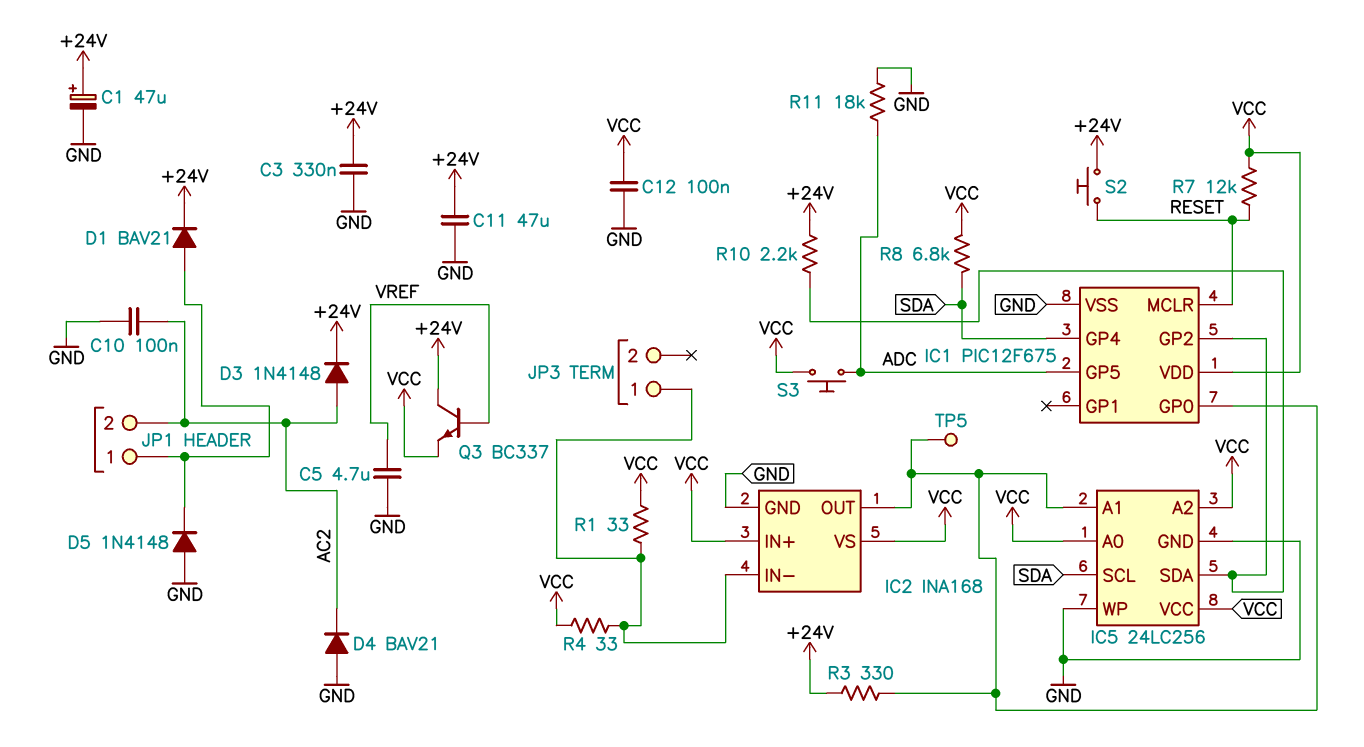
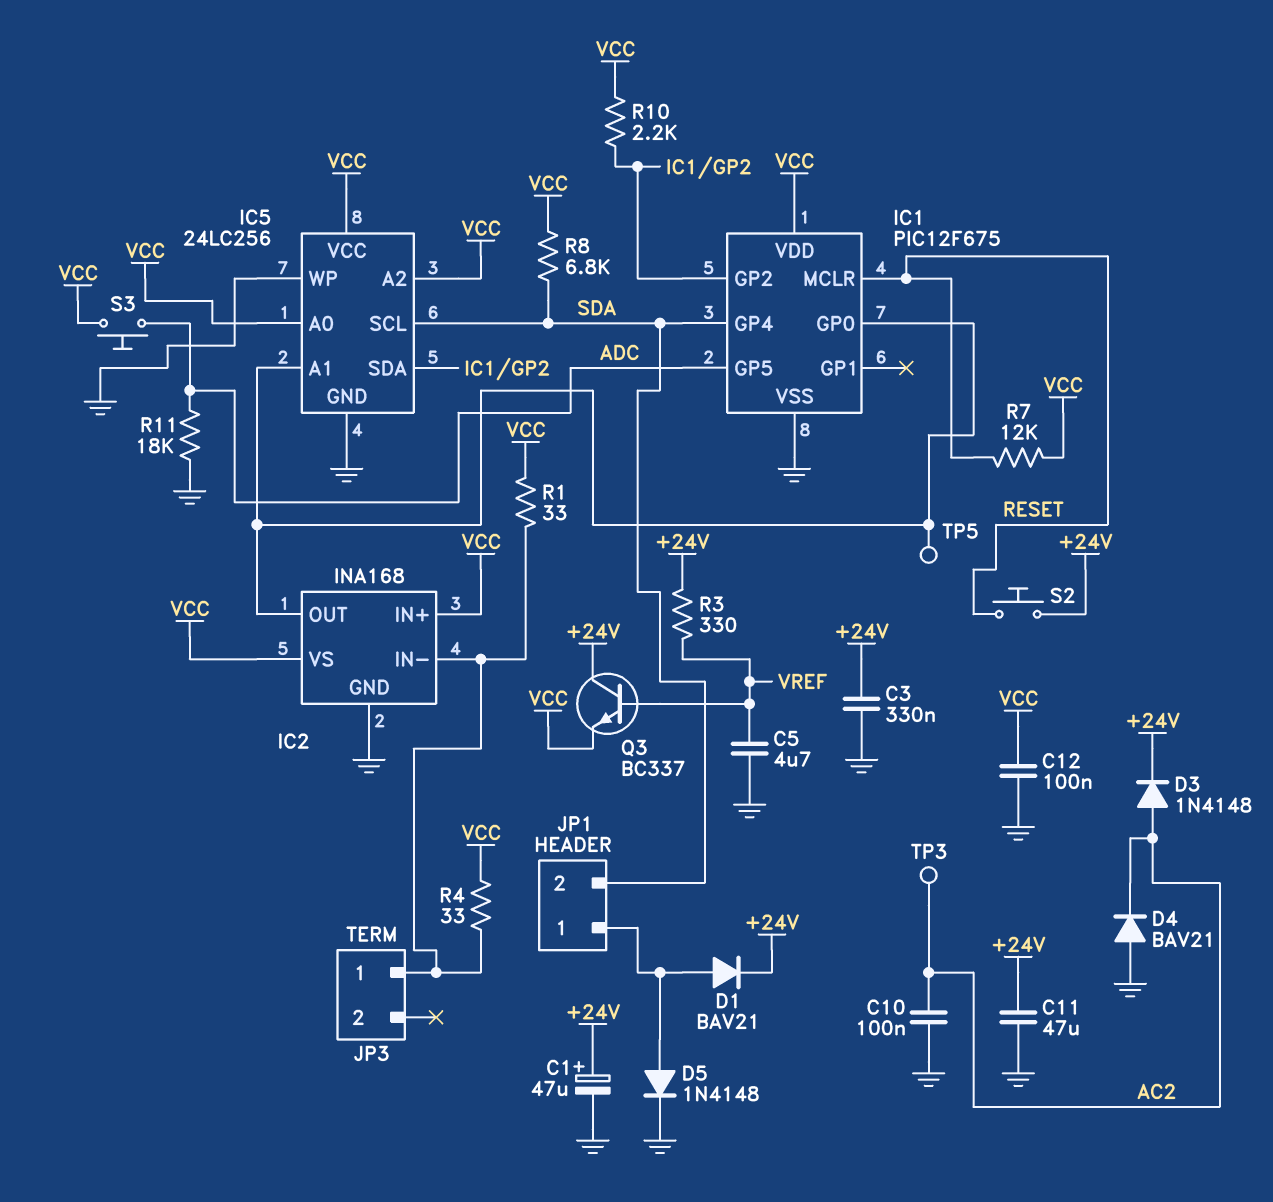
D5: diode 1N4148 (A GND, K JP1/1) -> diode 1N4148 (A JP1/1, K GND)
JP1 pin 2: AC2 -> SDA
R3: 330 (+24V, IC1/GP0) -> 330 (+24V, VREF)
R10: 2.2k (+24V, IC1/GP2) -> 2.2k (IC1/GP2, VCC)
TP3: none -> test point (AC2)

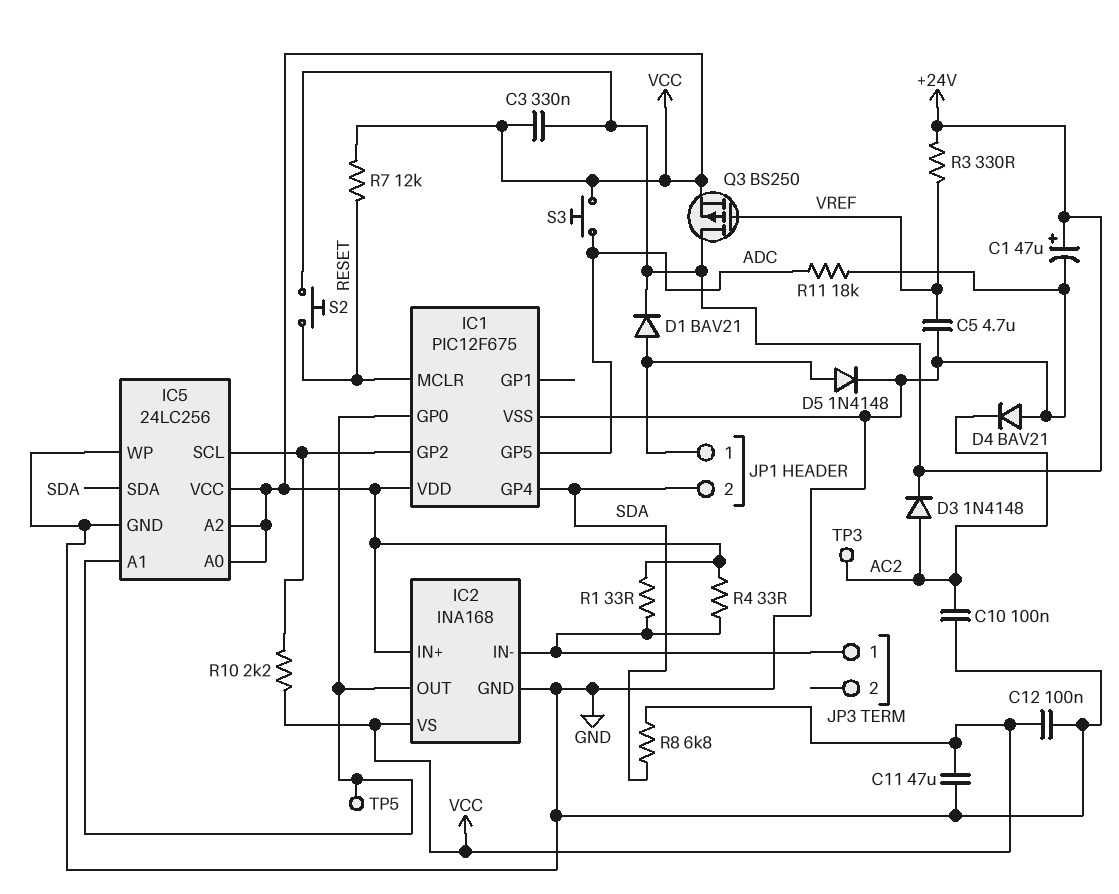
C3: 330nF (+24V, GND) -> 330nF (+24V, VCC)
C11: 47uF (+24V, GND) -> 47uF (GND, VCC)
IC5 pin SCL: SDA -> IC1/GP2
IC5 pin SDA: IC1/GP2 -> SDA
Q3: NPN BC337 (B VREF, C +24V, E VCC) -> PMOS BS250 (G VREF, D +24V, S VCC)

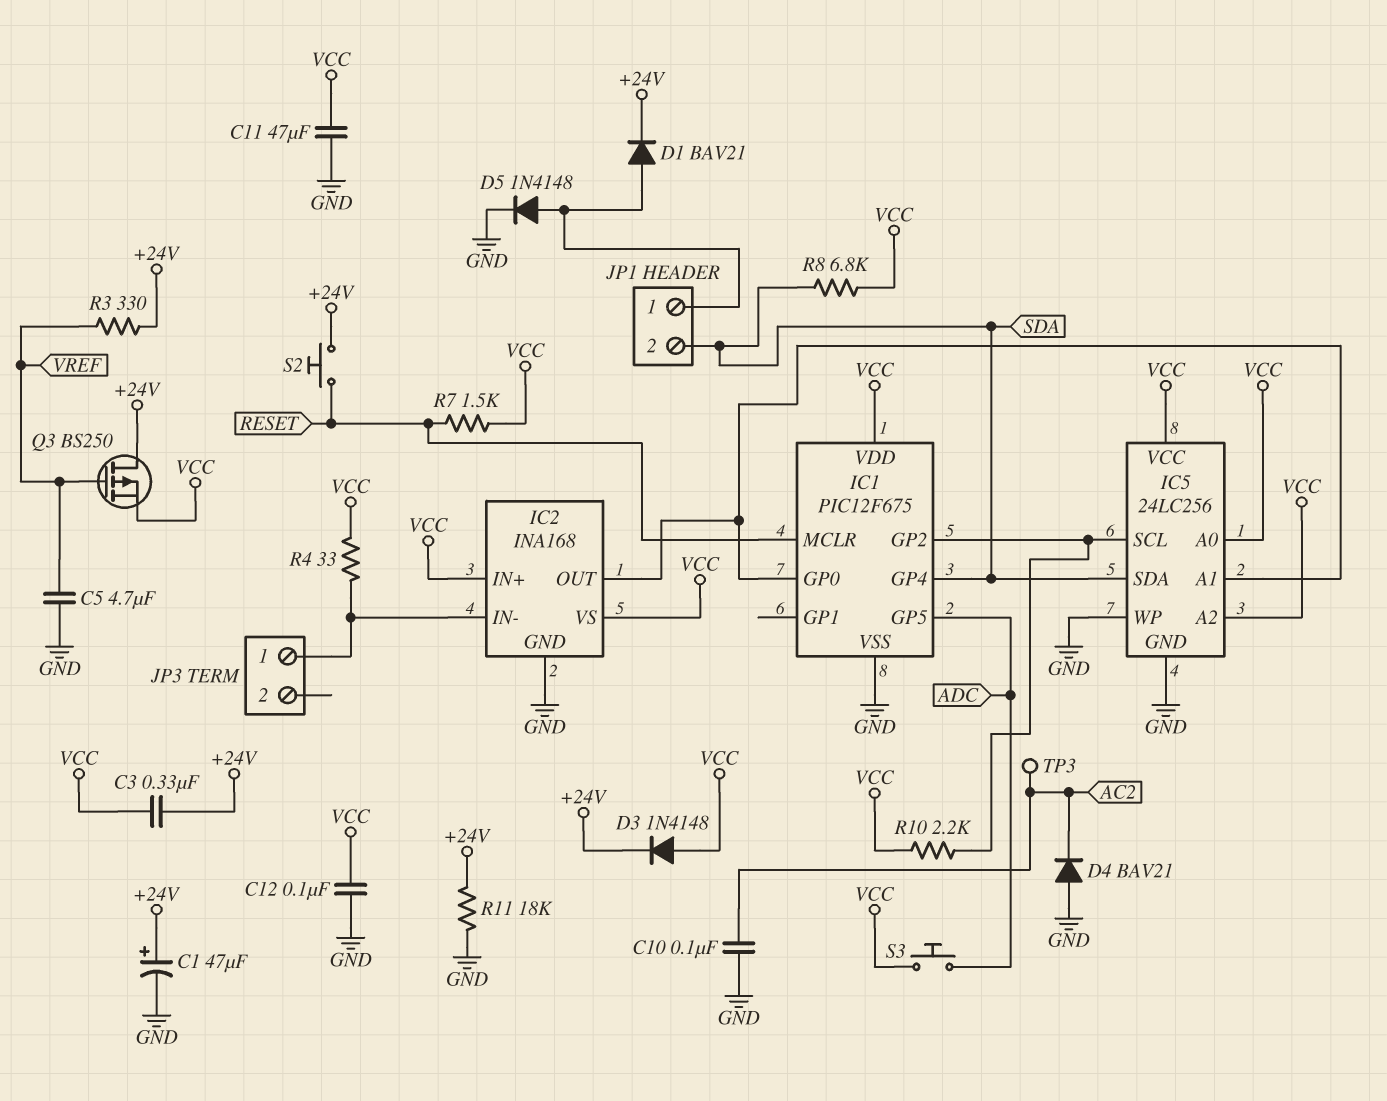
D3: diode 1N4148 (A AC2, K +24V) -> diode 1N4148 (A VCC, K +24V)
R1: 33 (IC2/IN-, VCC) -> none
R7: 12k (RESET, VCC) -> 1.5k (RESET, VCC)
R11: 18k (ADC, GND) -> 18k (+24V, GND)
TP5: test point (IC1/GP0) -> none

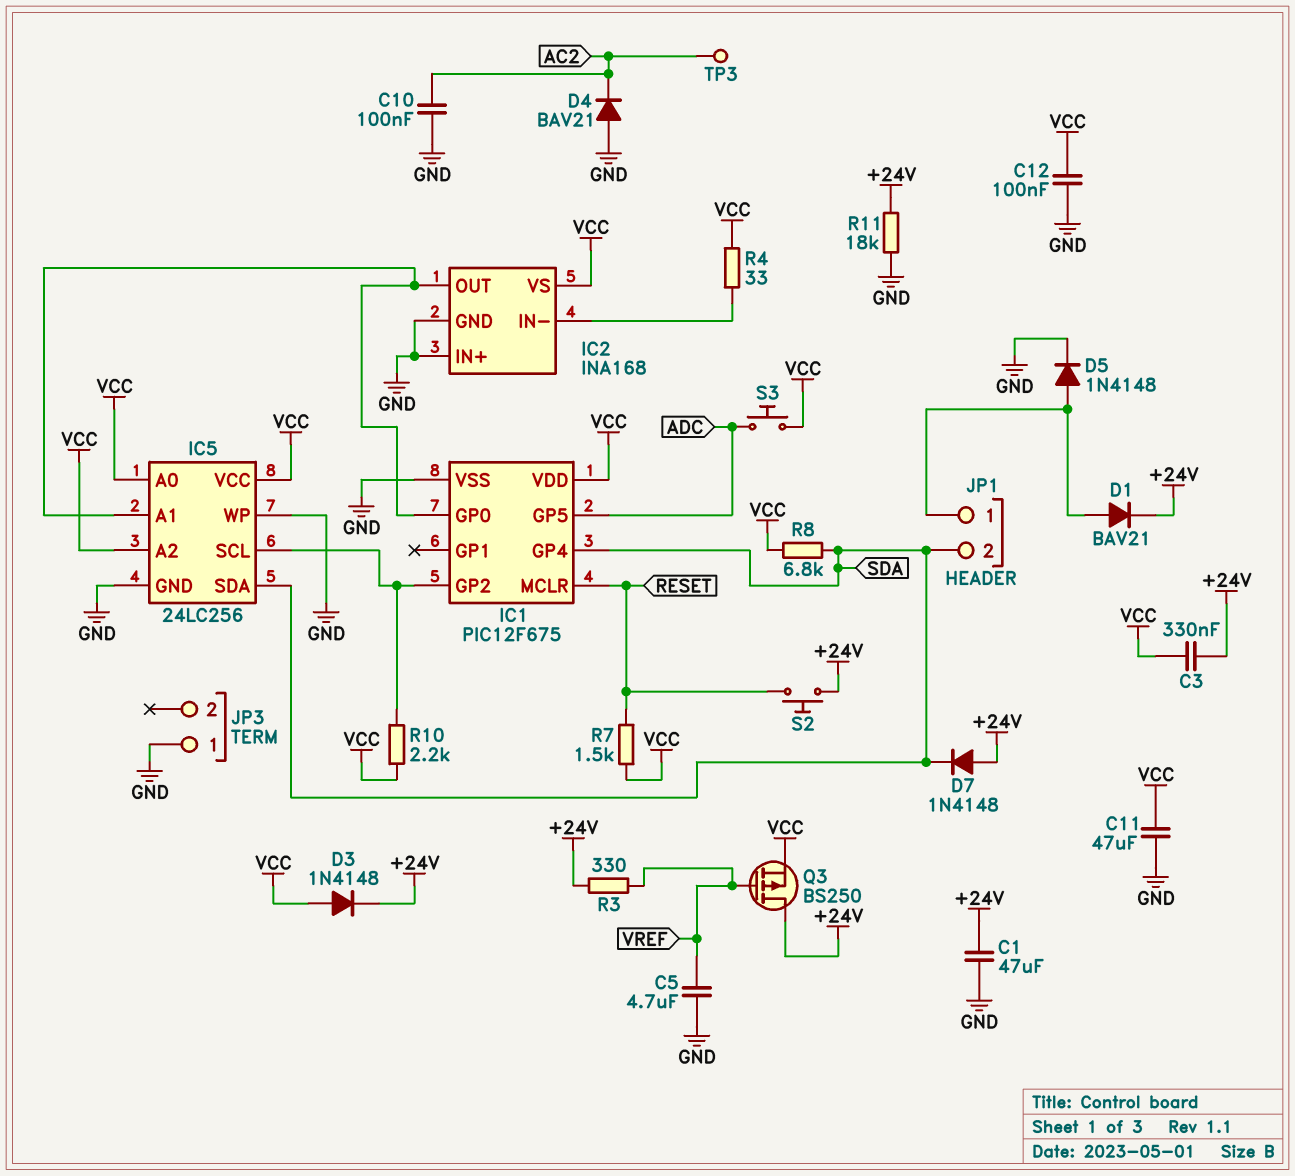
C1: 47uF (plus +24V, minus GND) -> 47uF (+24V, GND)
D7: none -> diode 1N4148 (A +24V, K SDA)
IC2 pin IN+: VCC -> GND
JP3 pin 1: IC2/IN- -> GND

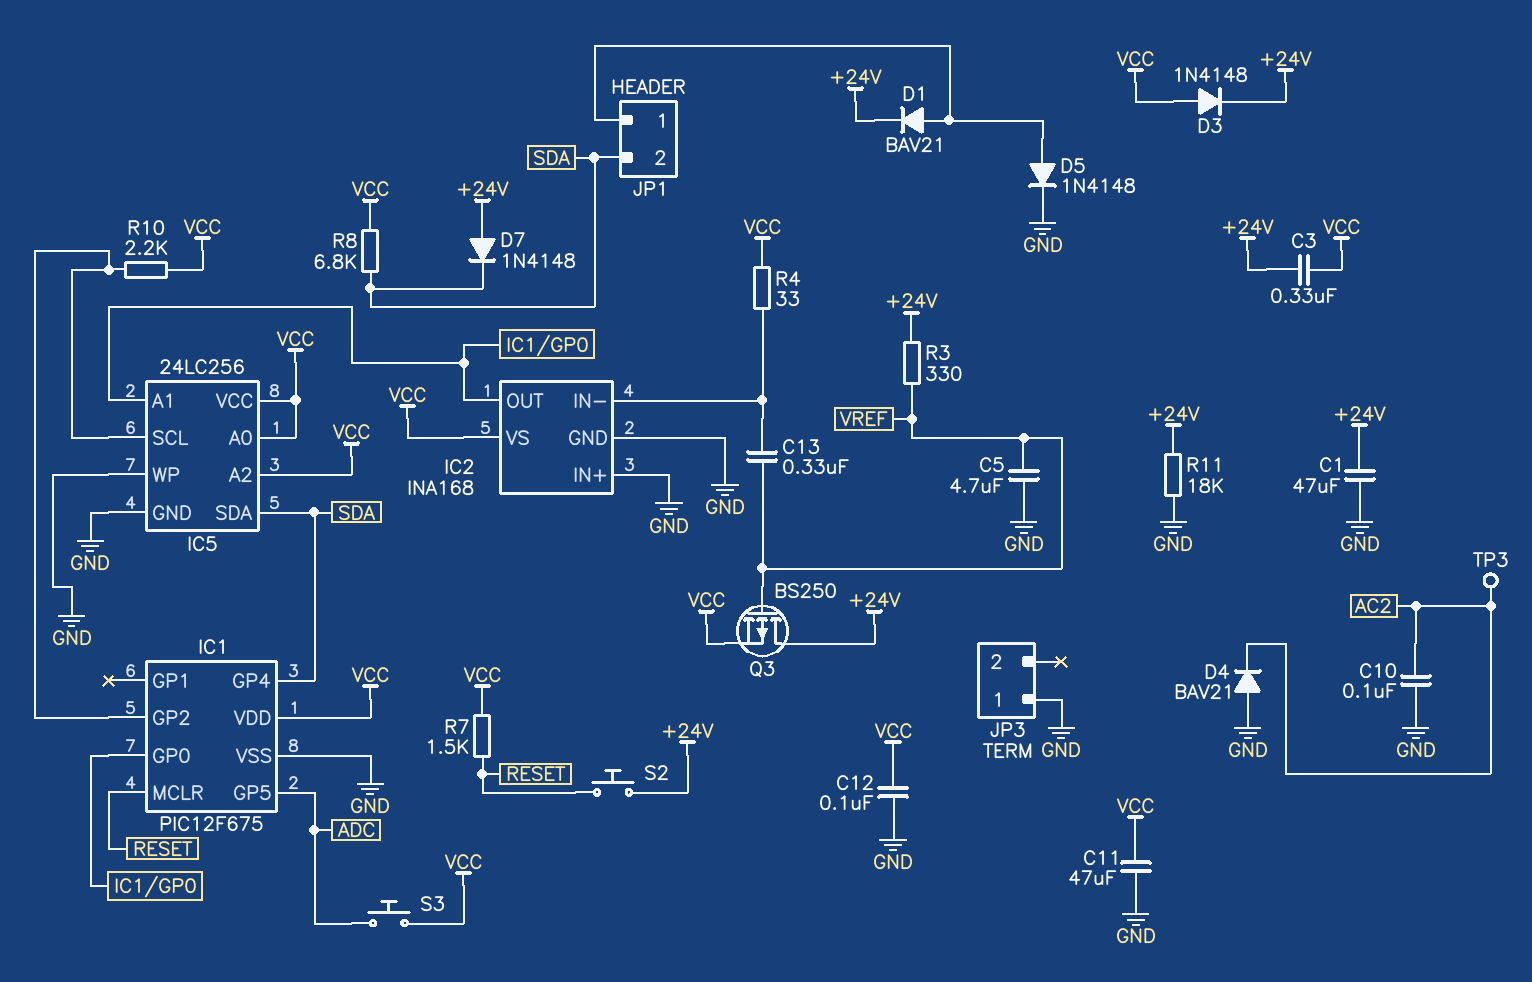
C13: none -> 330nF (IC2/IN-, VREF)

